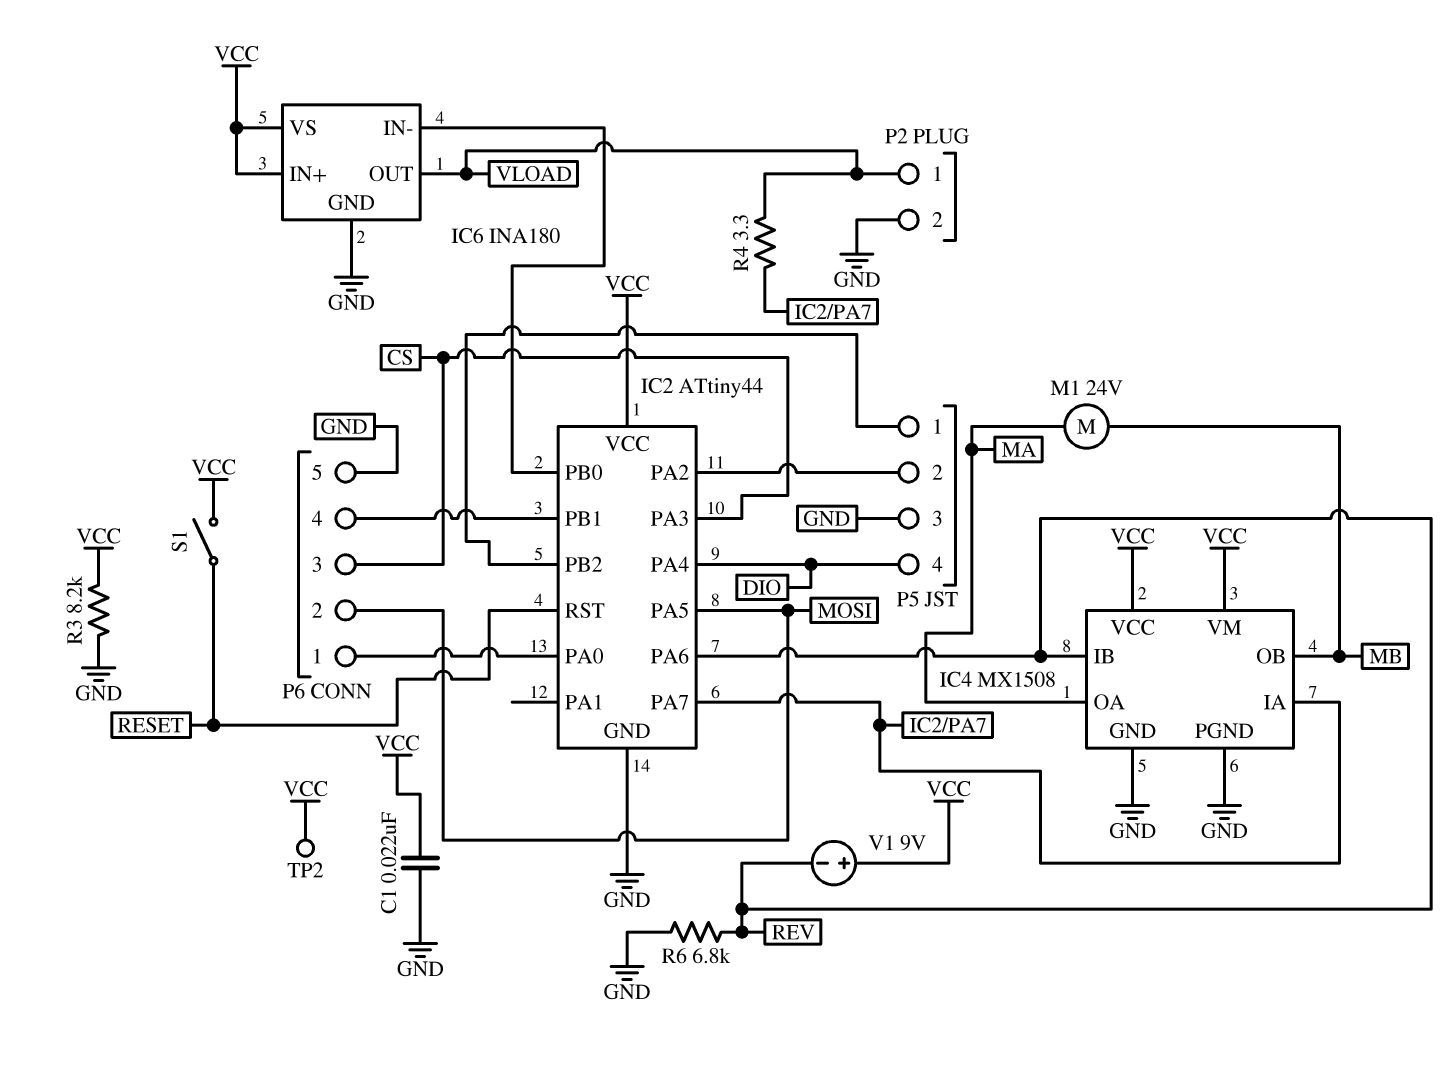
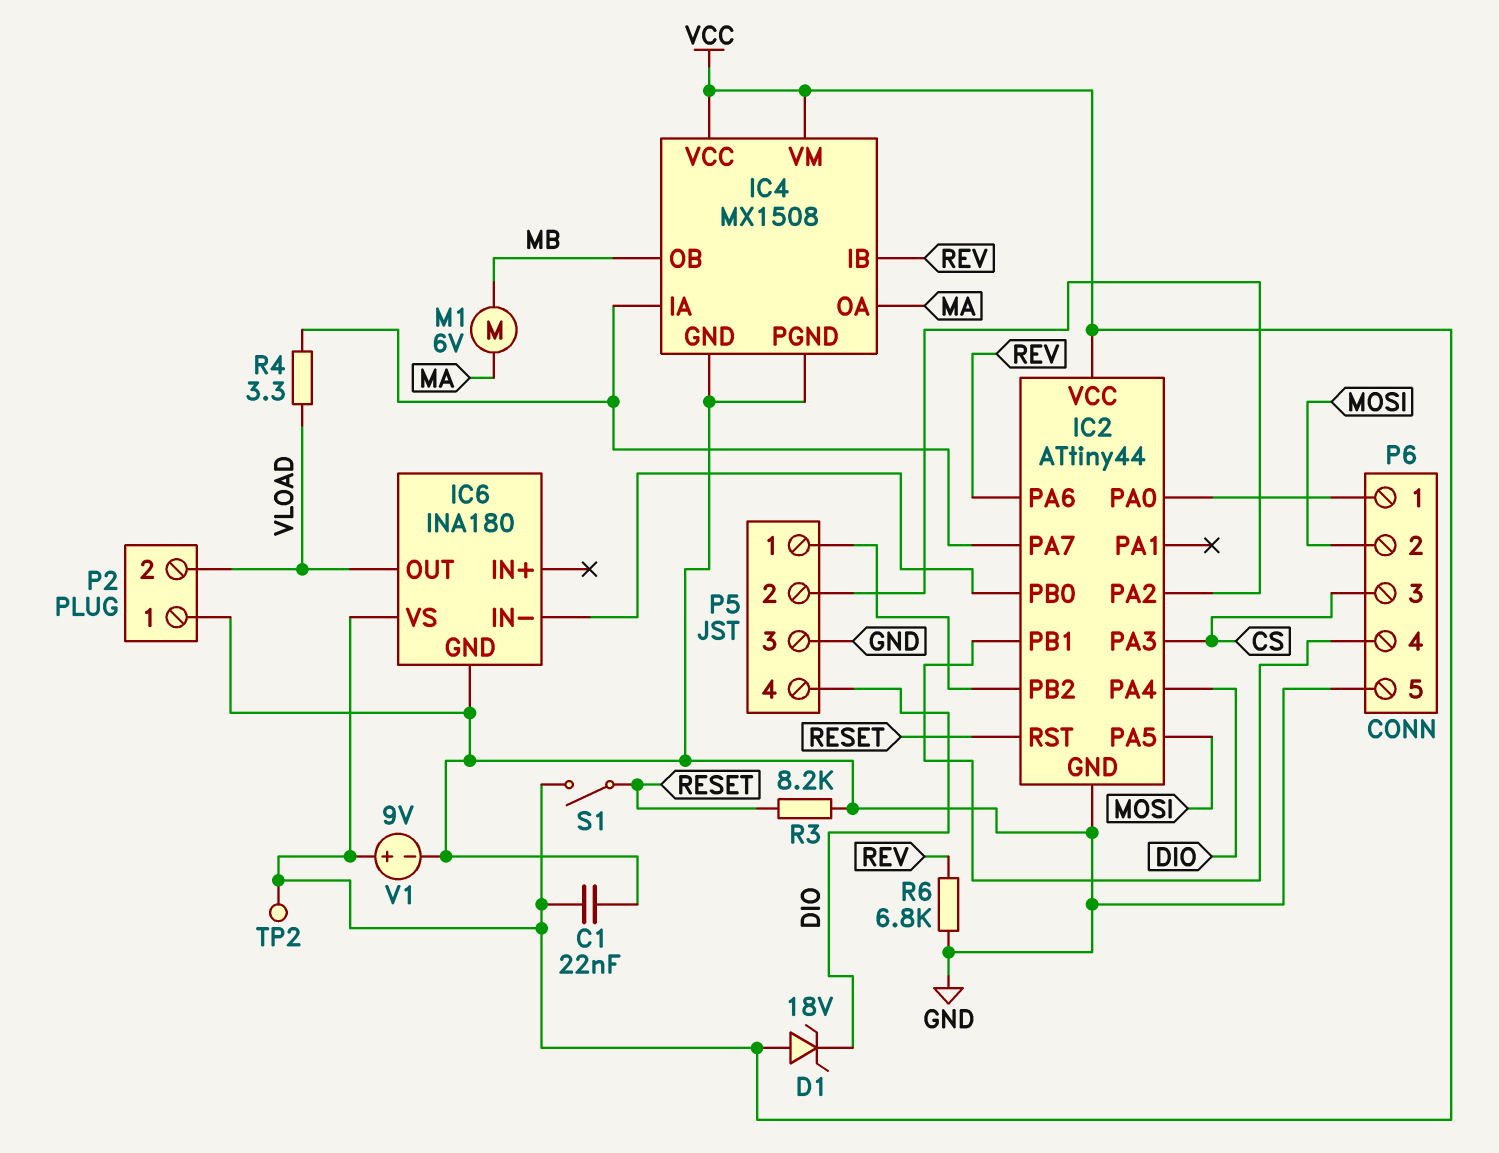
D1: none -> zener 18V (A VCC, K DIO)
IC6 pin IN+: VCC -> none
M1: motor 24V (MA, MB) -> motor 6V (MA, MB)
P2 pin 1: VLOAD -> GND
P2 pin 2: GND -> VLOAD
R3: 8.2k (GND, VCC) -> 8.2k (GND, RESET)
V1: 9V (plus VCC, minus REV) -> 9V (plus VCC, minus GND)

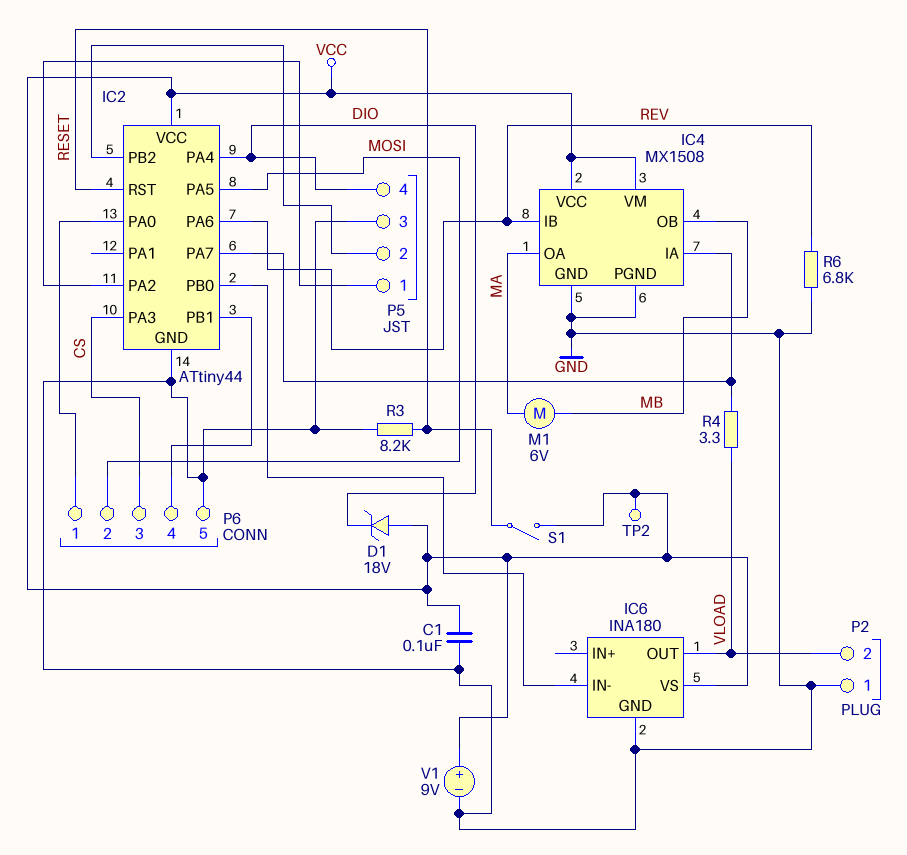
C1: 22nF (GND, VCC) -> 100nF (GND, VCC)
P5 pin 1: IC2/PB2 -> IC2/PA2
P5 pin 2: IC2/PA2 -> IC2/PB2

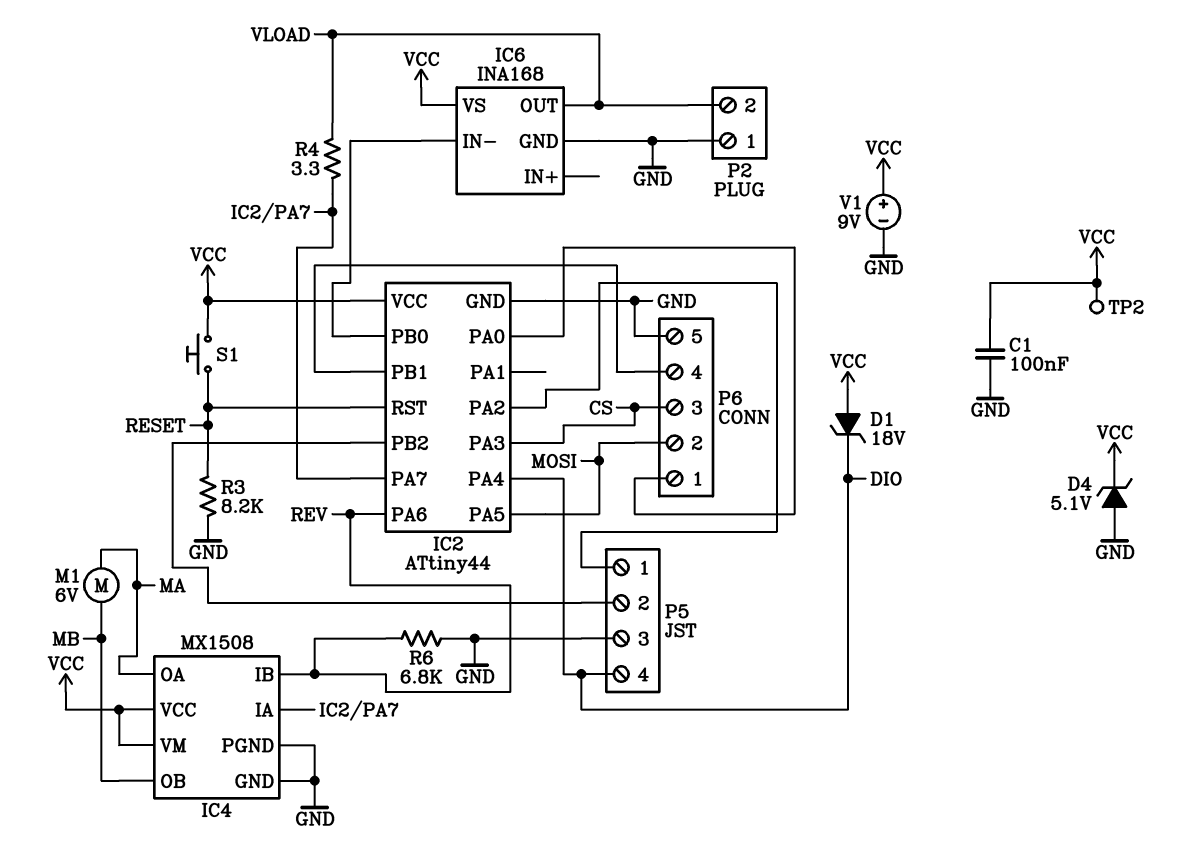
D4: none -> zener 5.1V (A GND, K VCC)
IC6: INA180 -> INA168
S1: switch (RESET, VCC) -> button (RESET, VCC)

